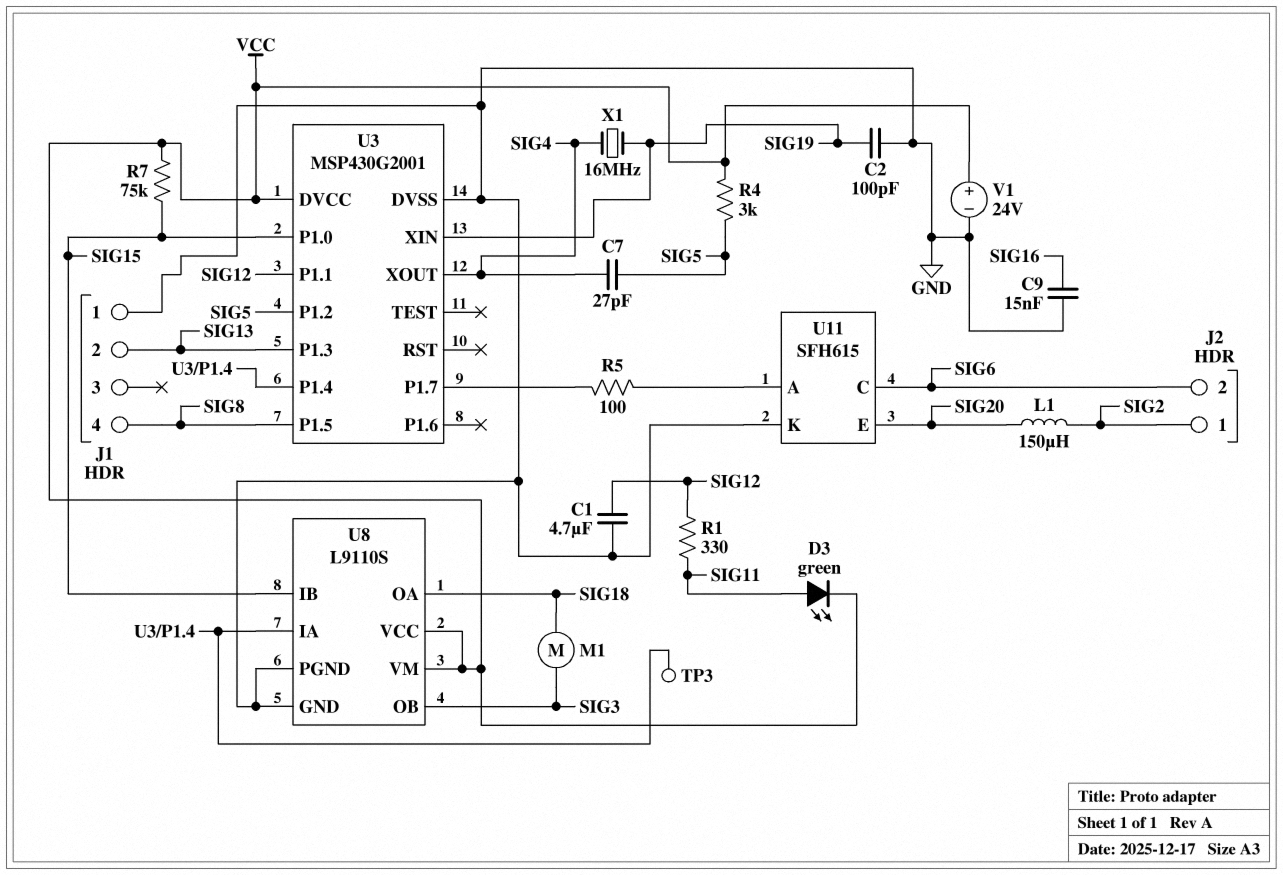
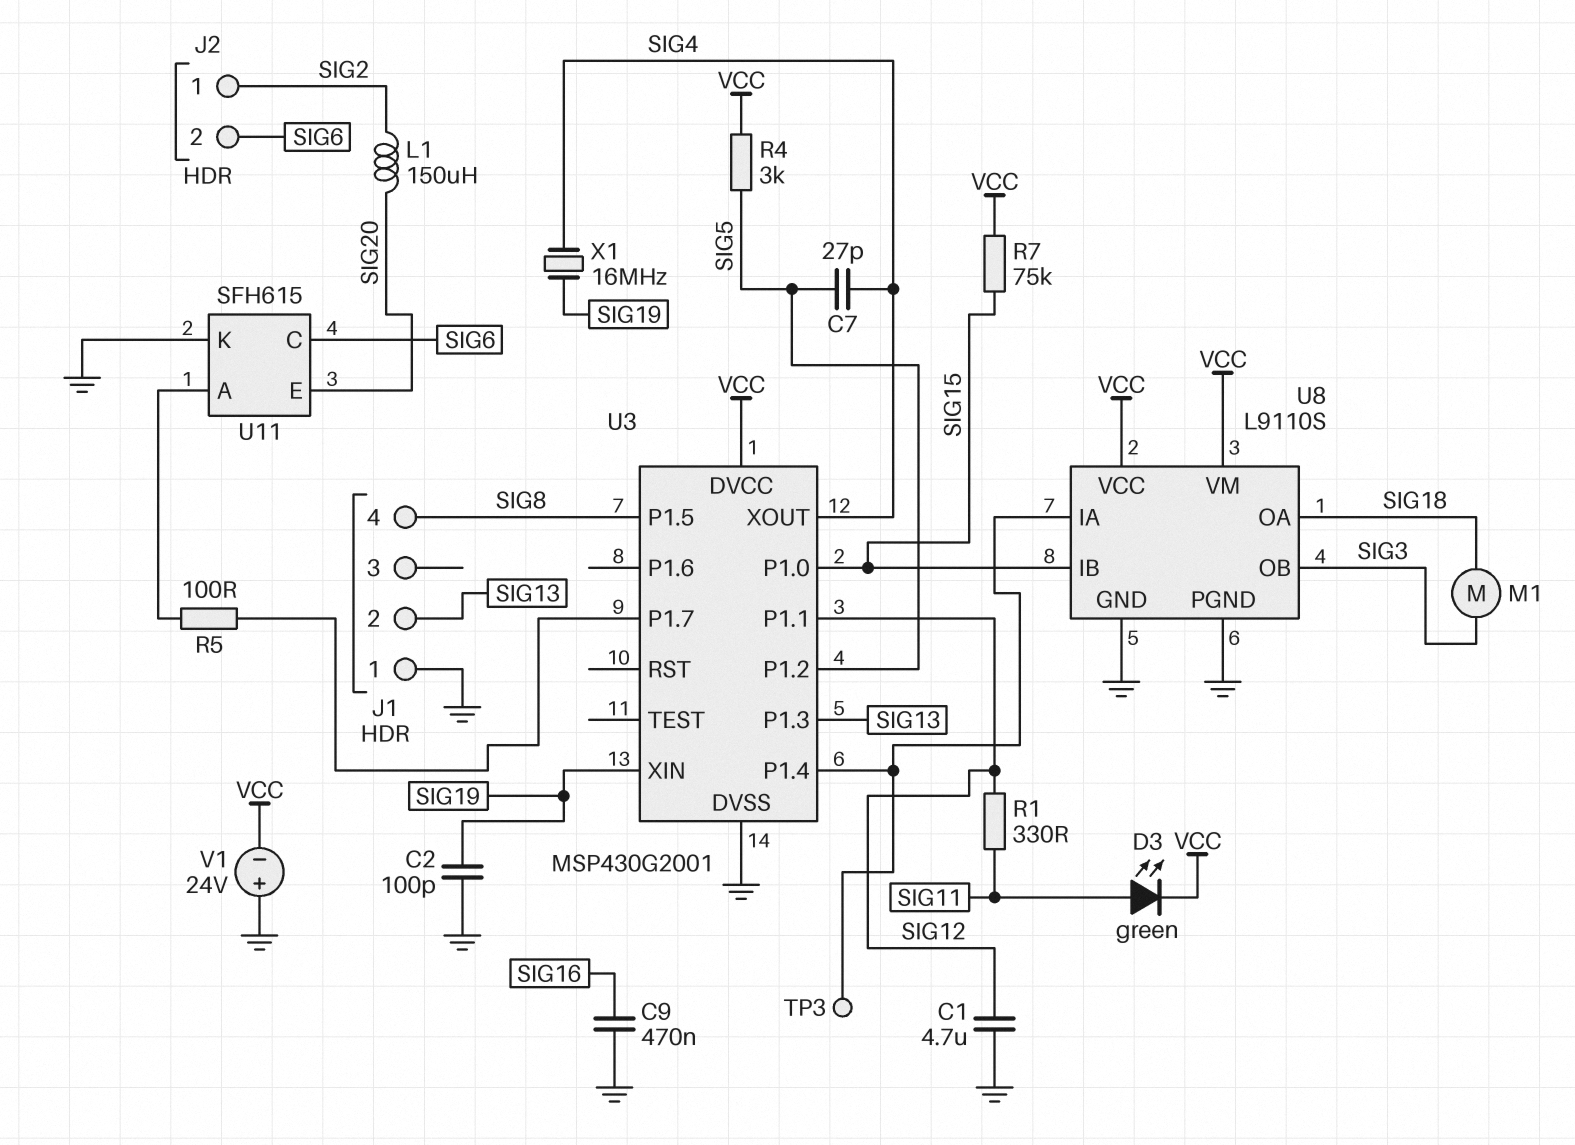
C9: 15nF (GND, SIG16) -> 470nF (GND, SIG16)
V1: 24V (plus VCC, minus GND) -> 24V (plus GND, minus VCC)

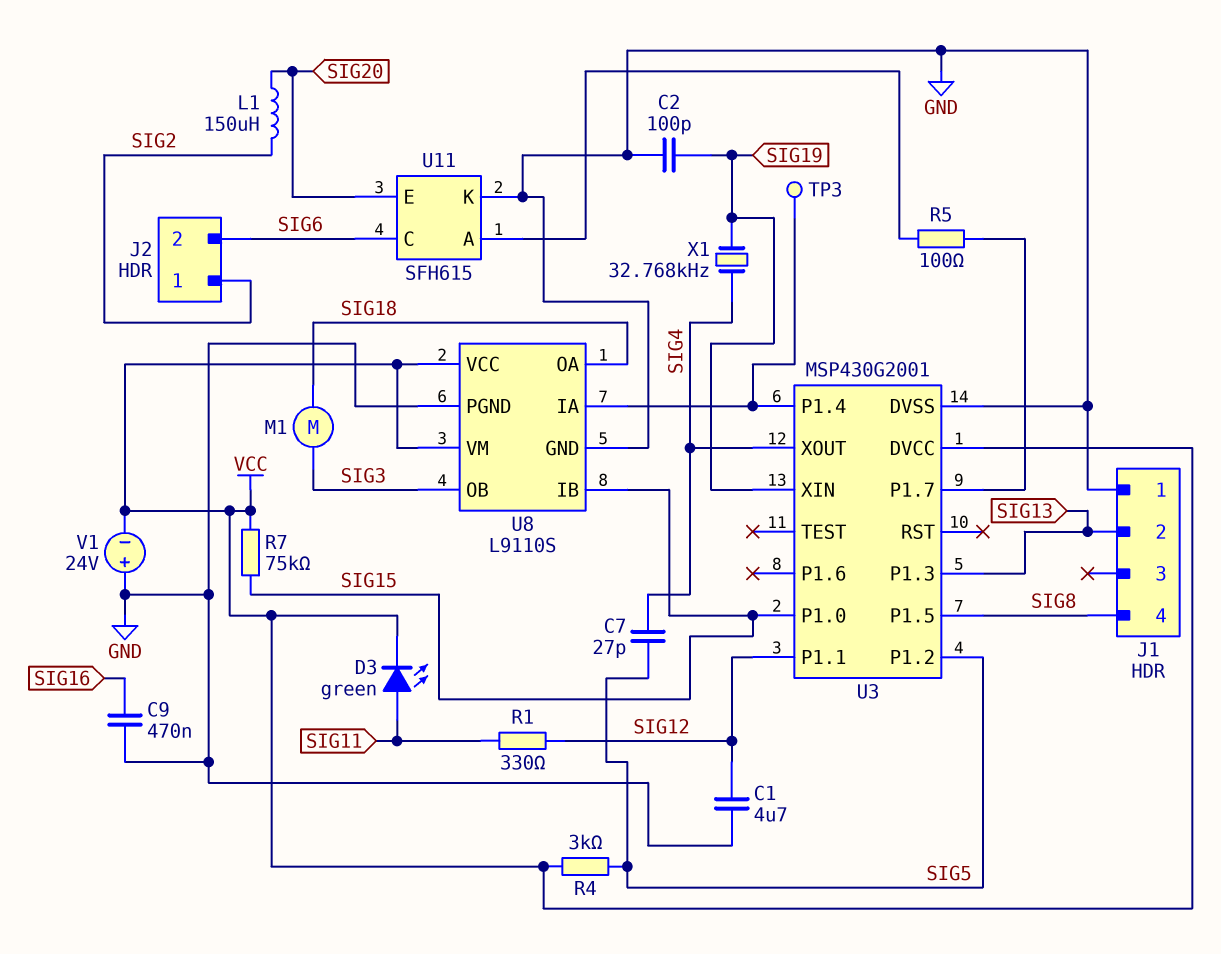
X1: 16MHz (SIG4, SIG19) -> 32.768kHz (SIG4, SIG19)

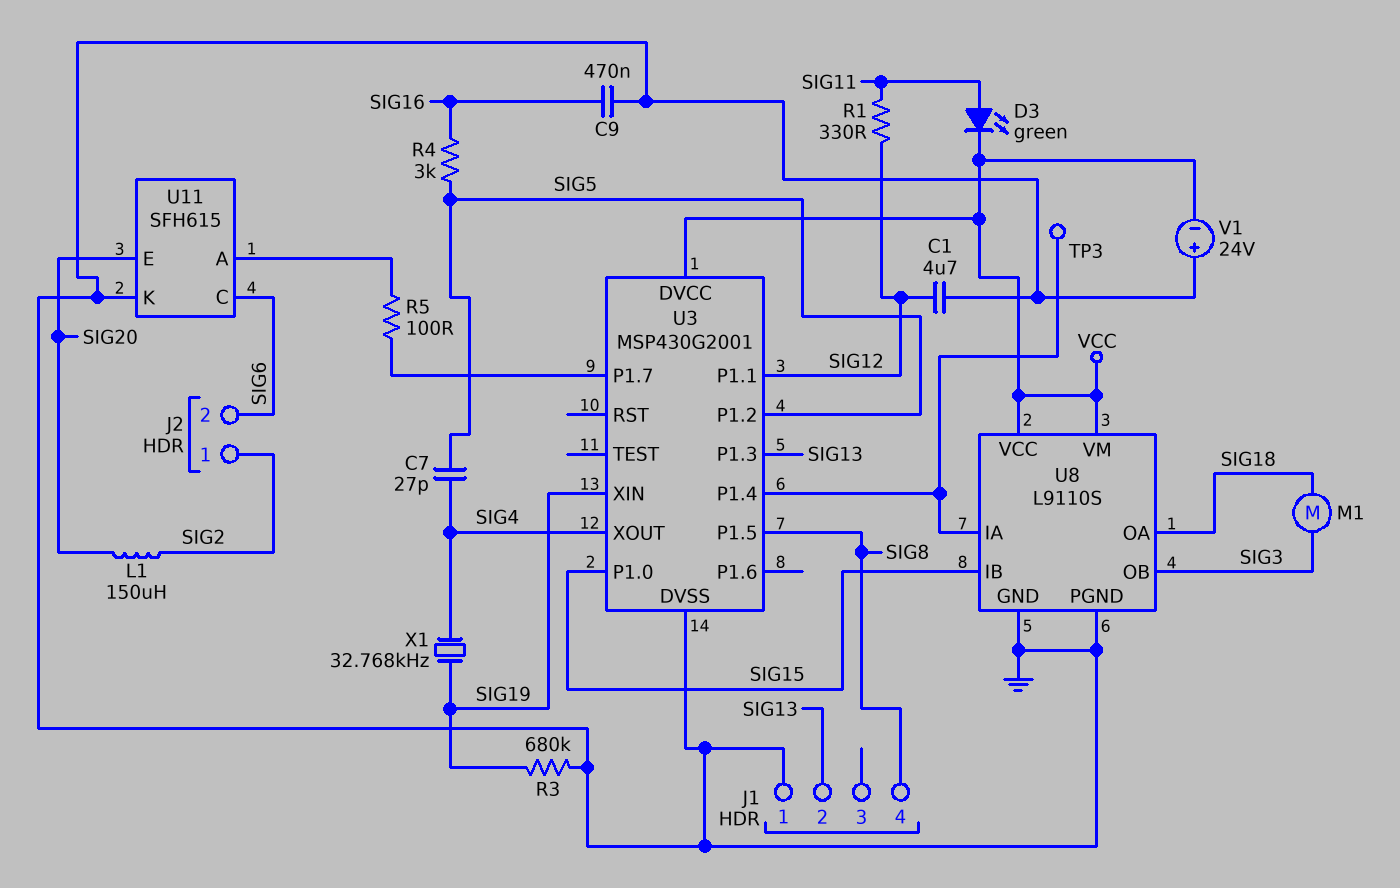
C2: 100pF (GND, SIG19) -> none
R3: none -> 680k (GND, SIG19)
R4: 3k (SIG5, VCC) -> 3k (SIG5, SIG16)
R7: 75k (SIG15, VCC) -> none

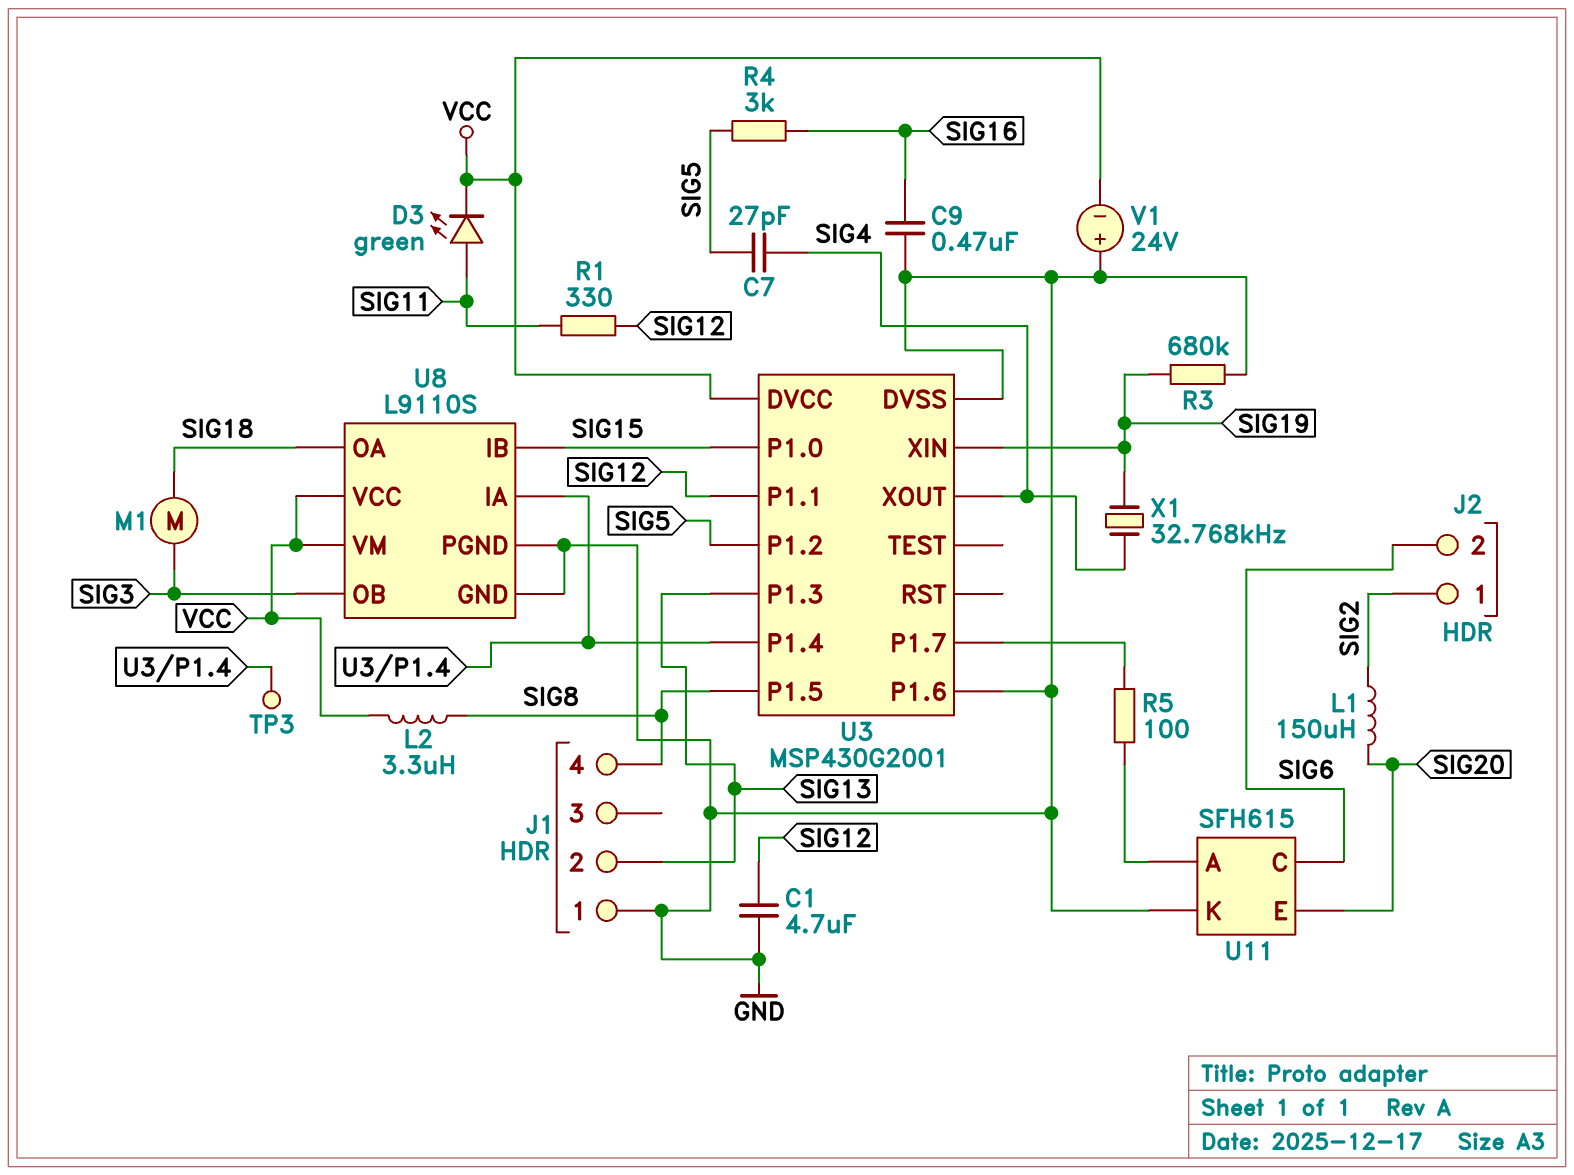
L2: none -> 3.3uH (SIG8, VCC)
U3 pin P1.6: none -> GND

